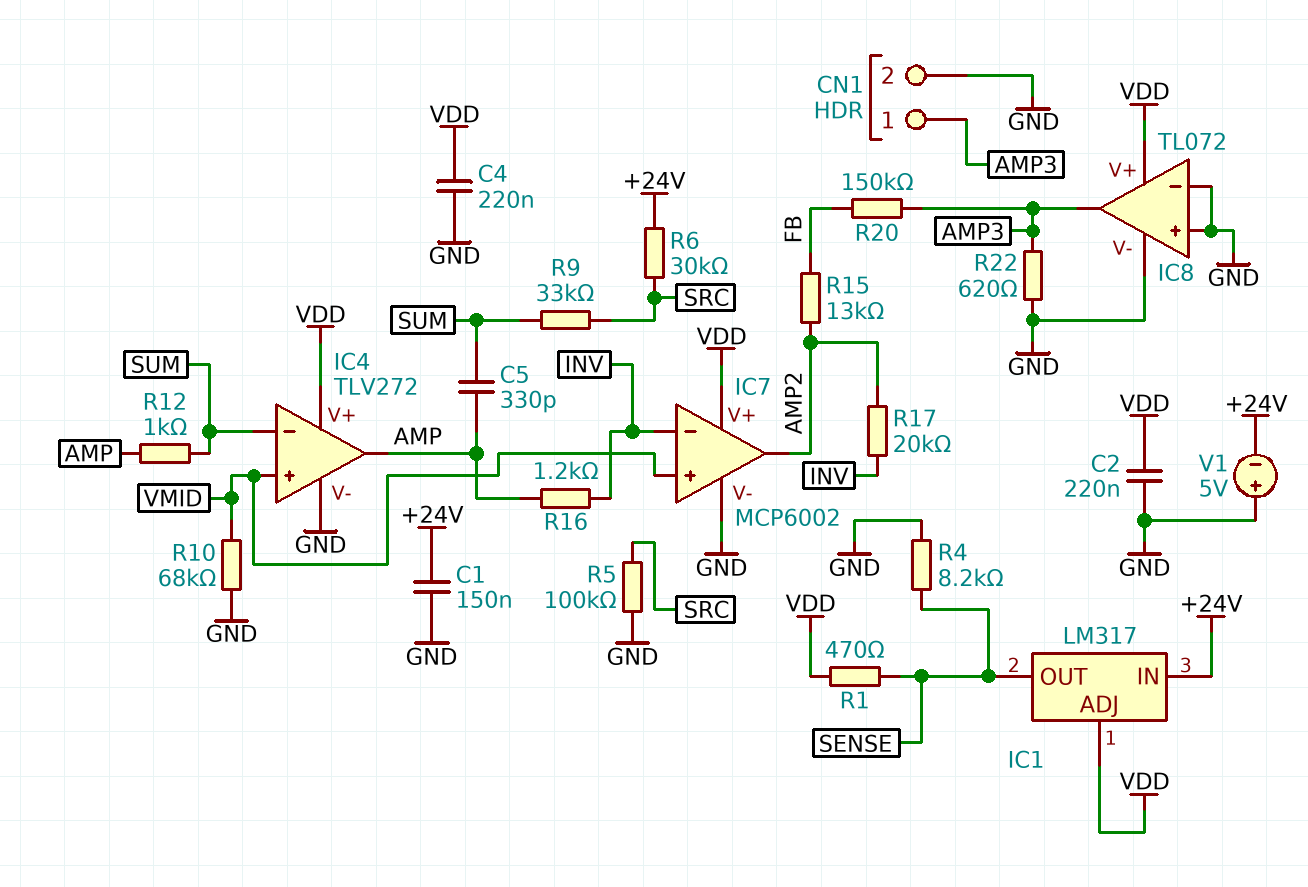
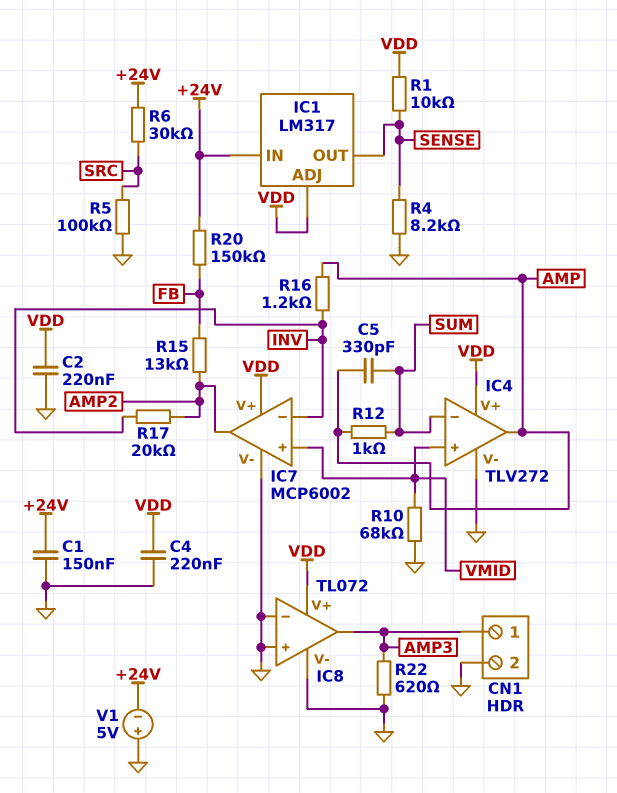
R1: 470 (SENSE, VDD) -> 10k (SENSE, VDD)
R9: 33k (SRC, SUM) -> none
R20: 150k (AMP3, FB) -> 150k (+24V, FB)

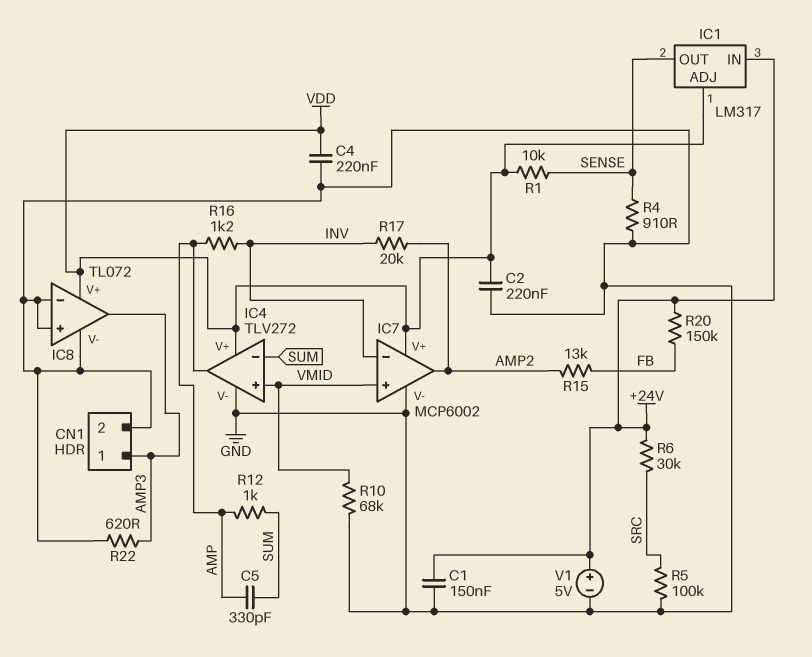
R4: 8.2k (GND, SENSE) -> 910 (GND, SENSE)
V1: 5V (plus GND, minus +24V) -> 5V (plus +24V, minus GND)

